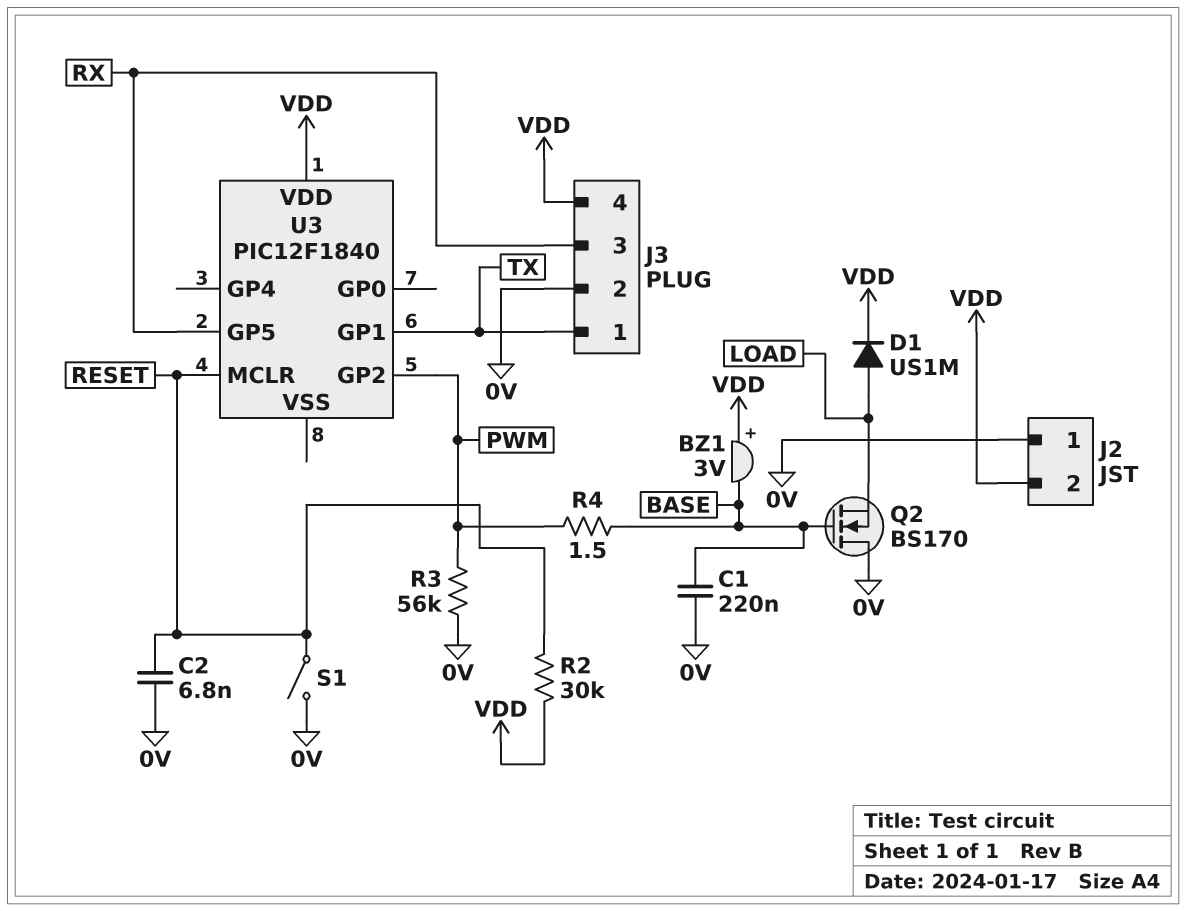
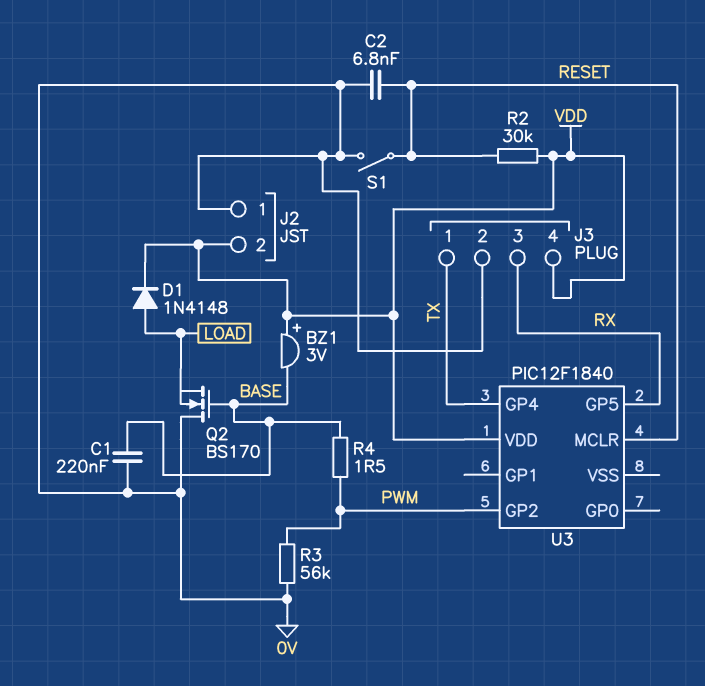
D1: diode US1M (A LOAD, K VDD) -> diode 1N4148 (A LOAD, K VDD)
U3 pin GP1: TX -> none
U3 pin GP4: none -> TX

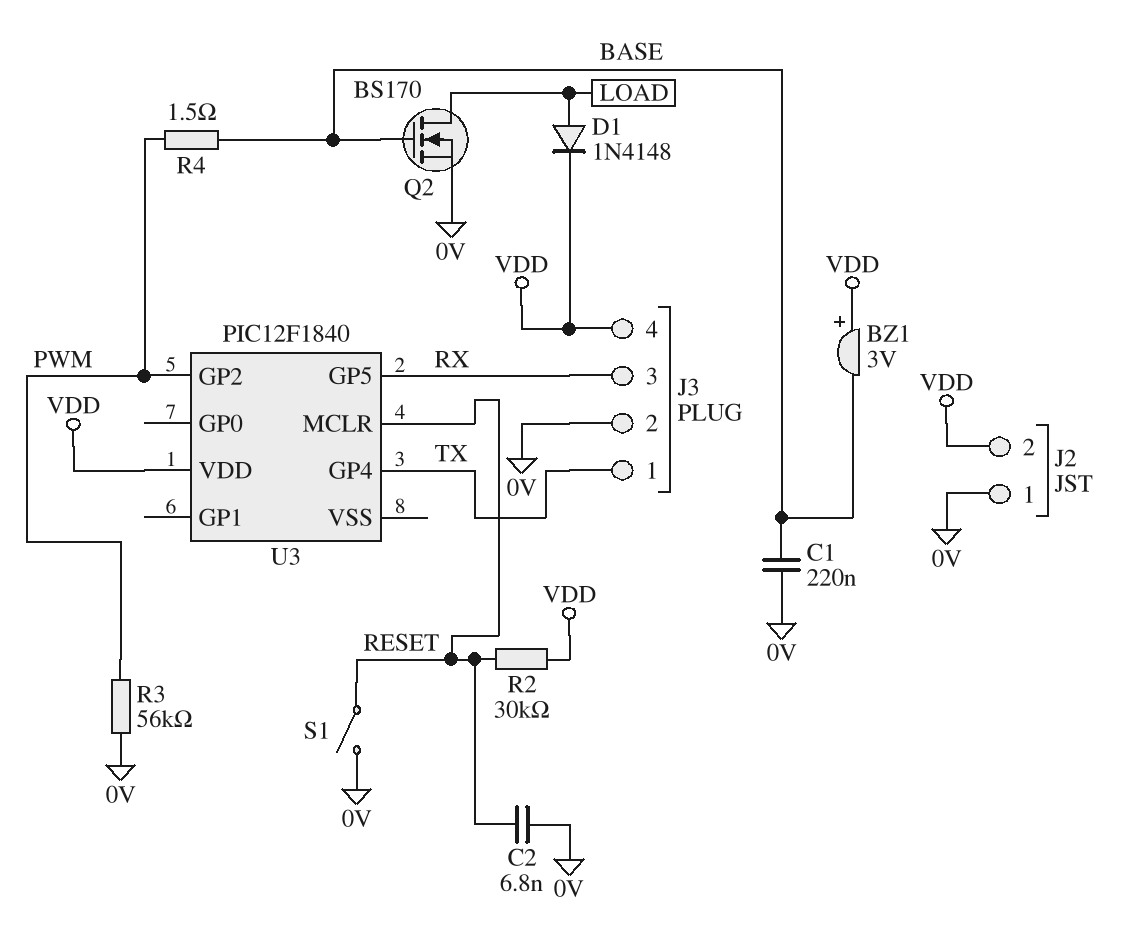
Q2: NMOS BS170 (G BASE, D 0V, S LOAD) -> NMOS BS170 (G BASE, D LOAD, S 0V)

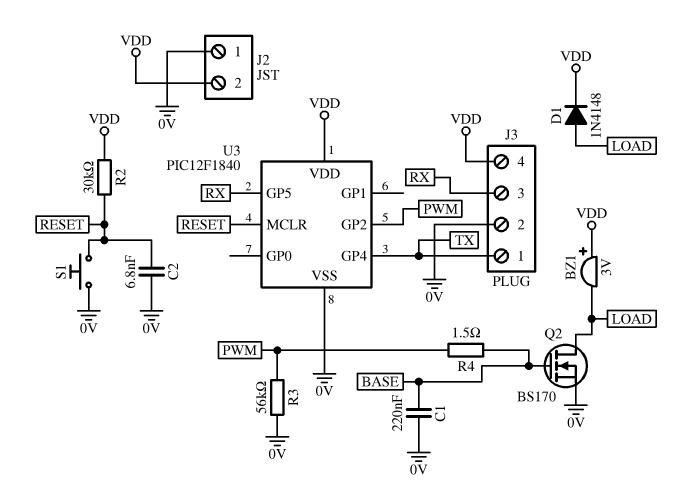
BZ1: buzzer 3V (plus VDD, minus BASE) -> buzzer 3V (plus VDD, minus LOAD)
S1: switch (0V, RESET) -> button (0V, RESET)
U3 pin VSS: none -> 0V

